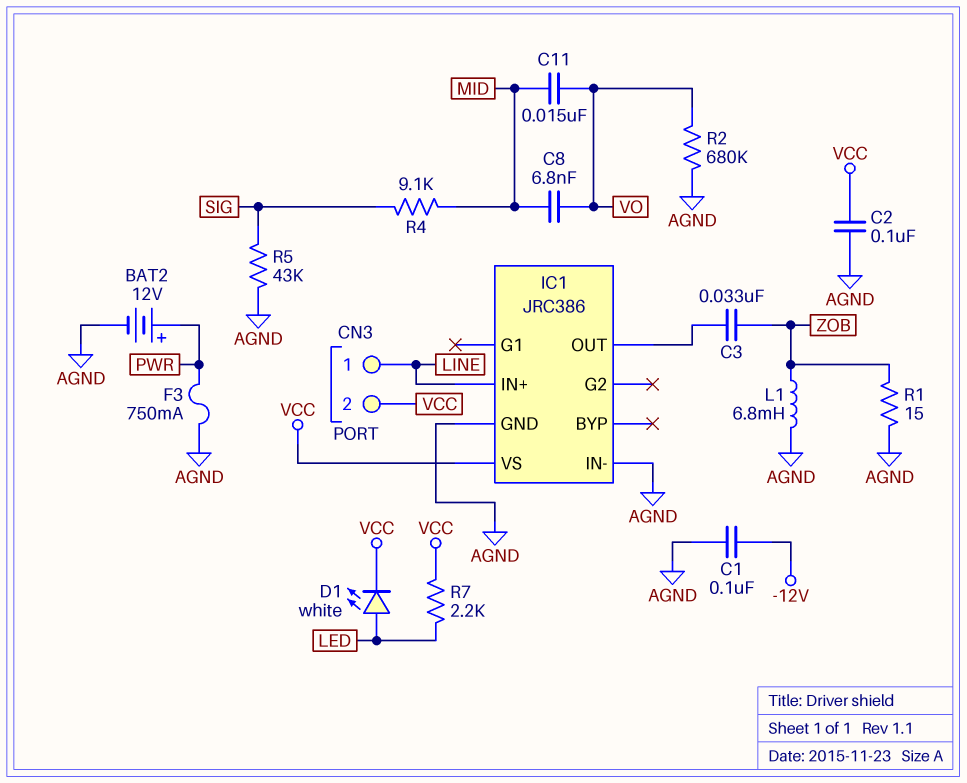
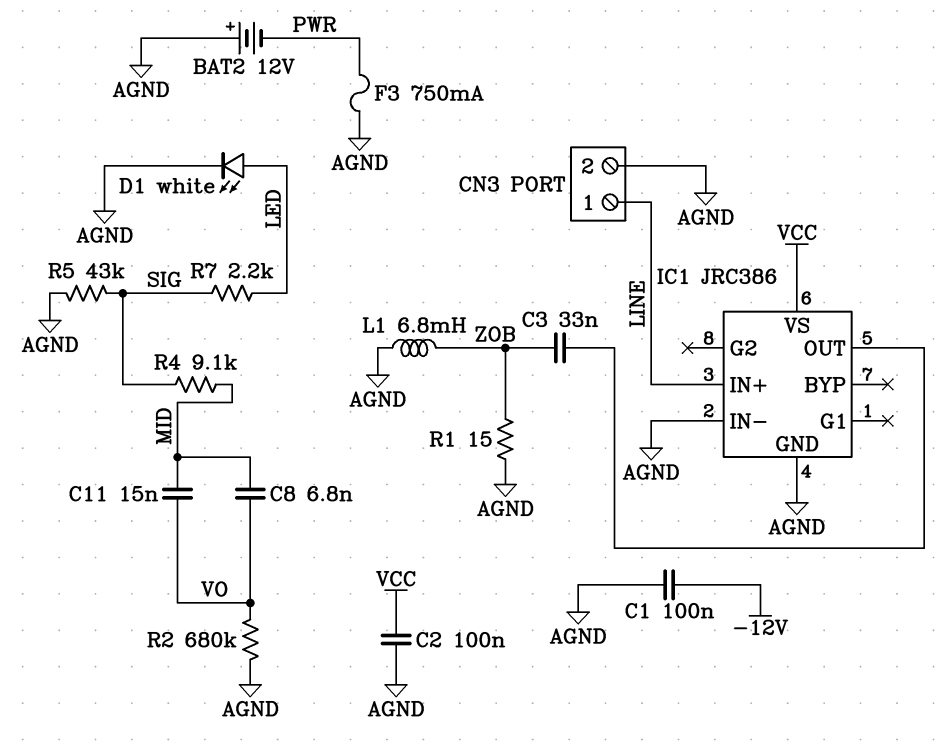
BAT2: 12V (plus PWR, minus AGND) -> 12V (plus AGND, minus PWR)
CN3 pin 2: VCC -> AGND
D1: LED white (A LED, K VCC) -> LED white (A LED, K AGND)
R7: 2.2k (LED, VCC) -> 2.2k (LED, SIG)

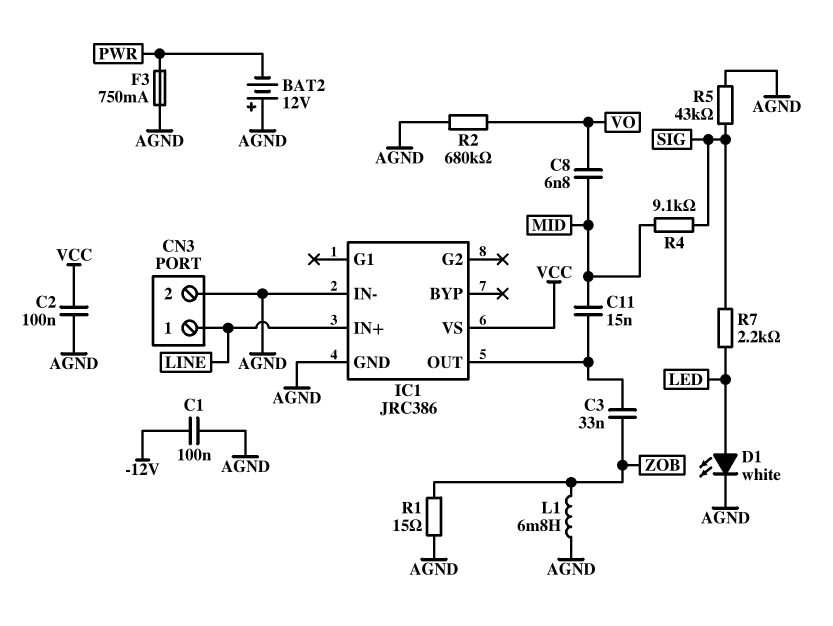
C11: 15nF (MID, VO) -> 15nF (IC1/OUT, MID)

